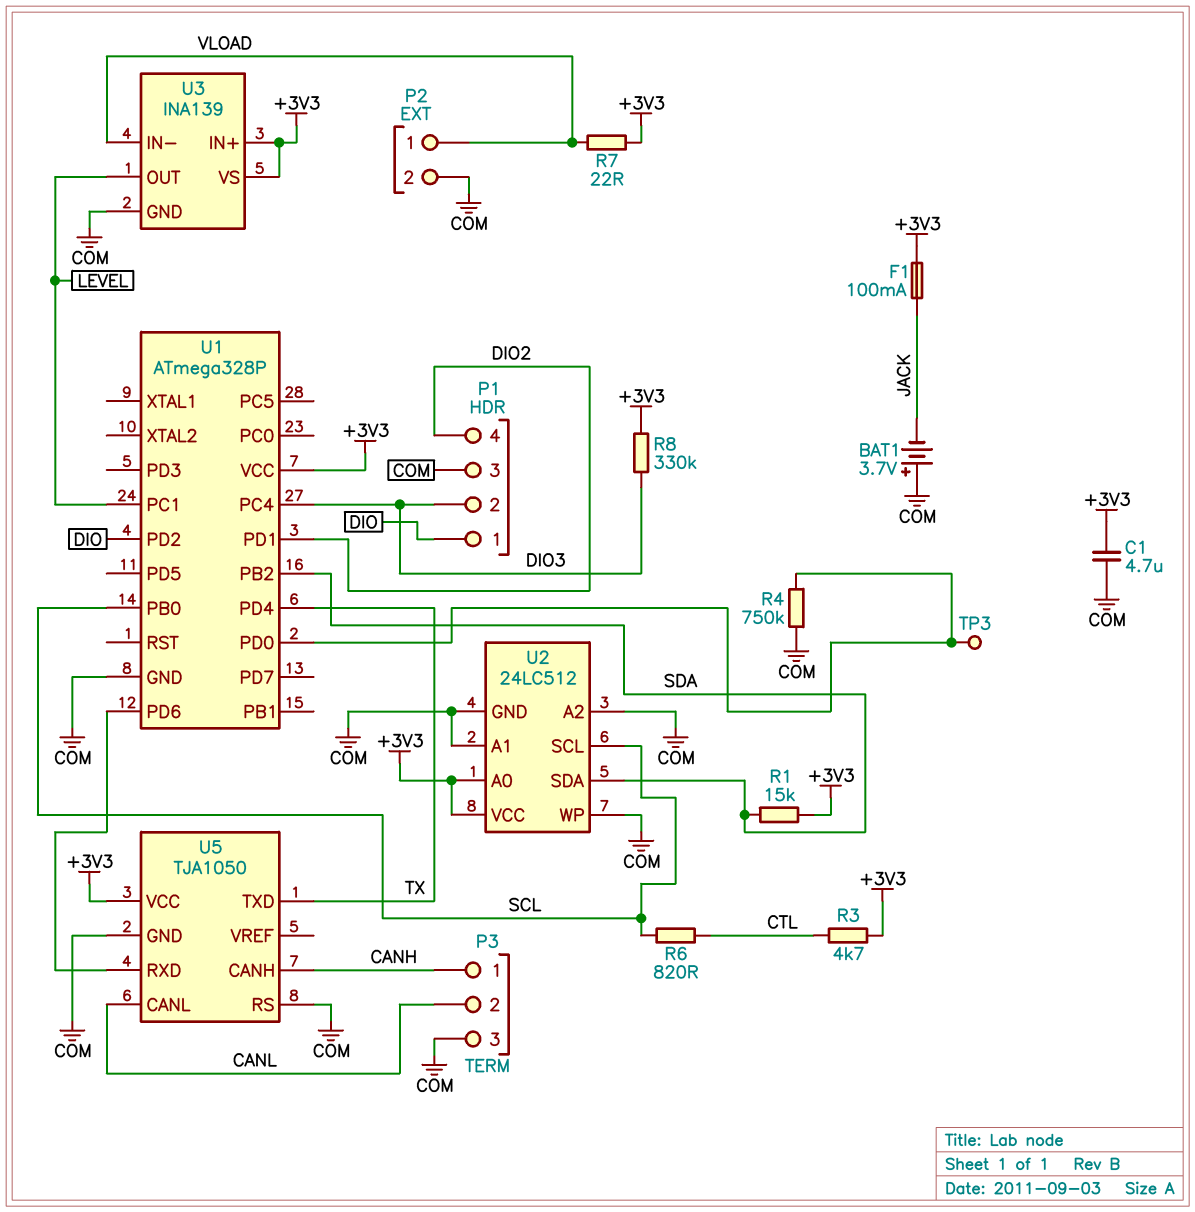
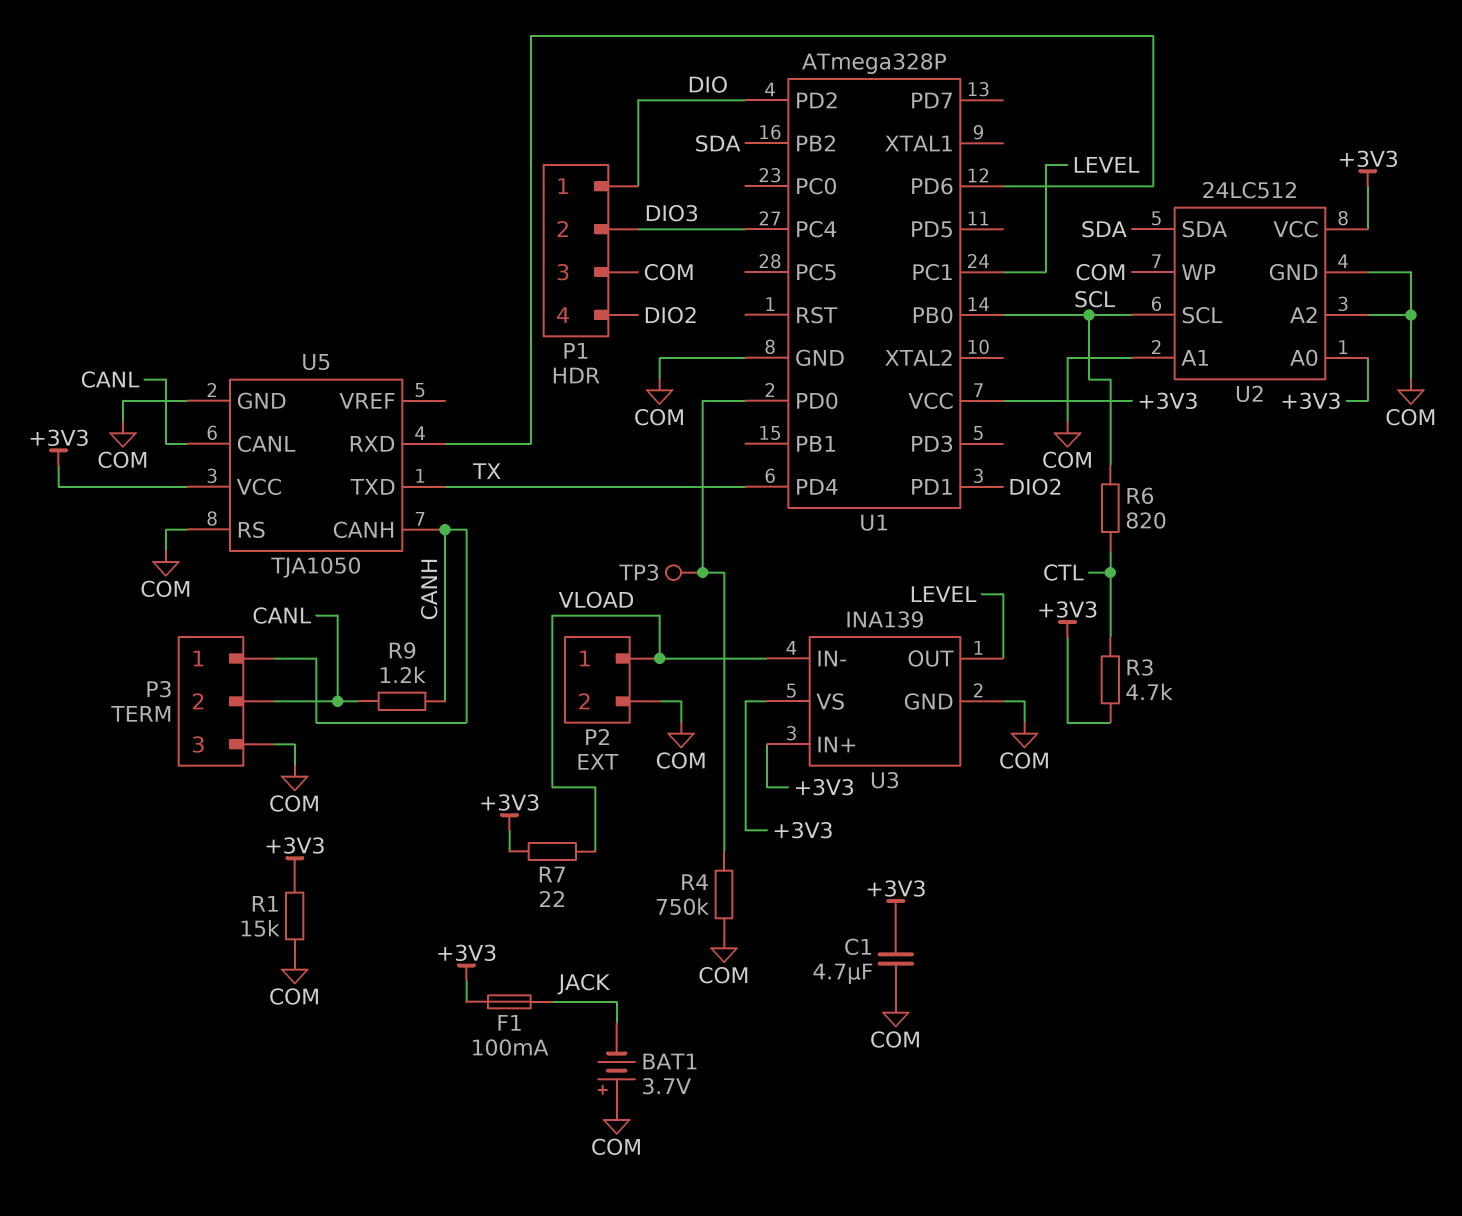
R1: 15k (+3V3, SDA) -> 15k (+3V3, COM)
R8: 330k (+3V3, DIO3) -> none
R9: none -> 1.2k (CANH, CANL)

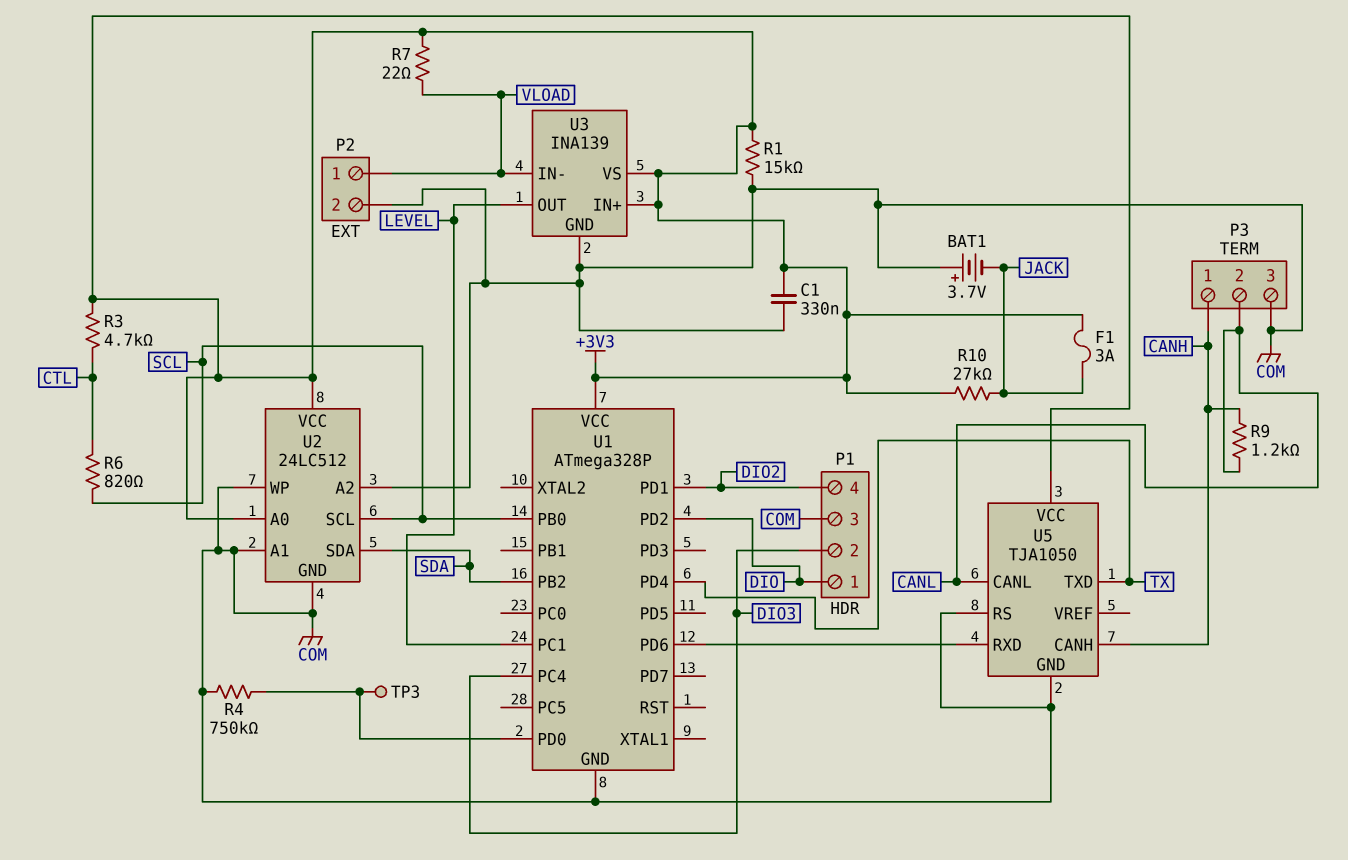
C1: 4.7uF (+3V3, COM) -> 330nF (+3V3, COM)
F1: 100mA (+3V3, JACK) -> 3A (+3V3, JACK)
R10: none -> 27k (+3V3, JACK)

